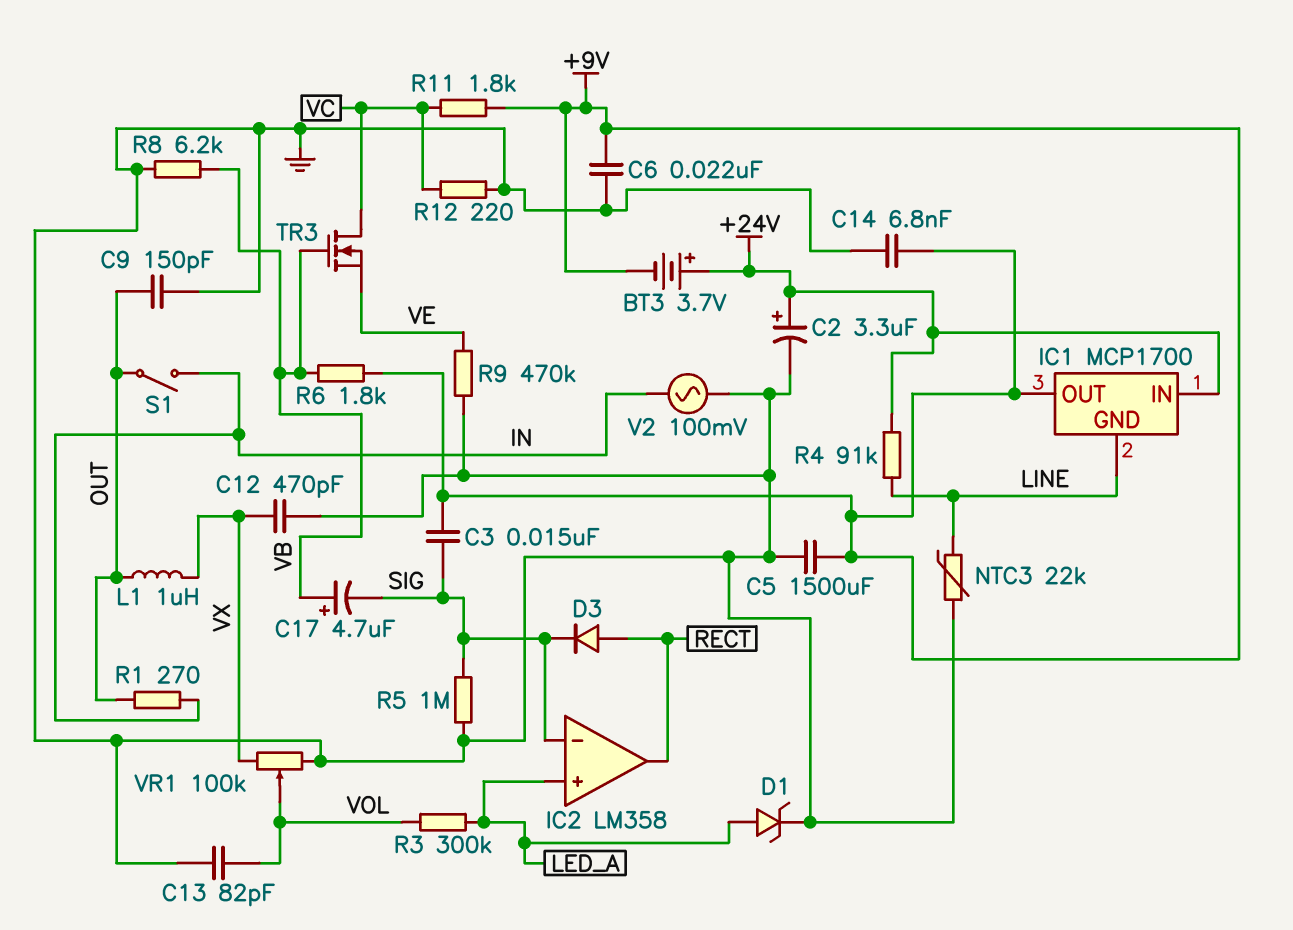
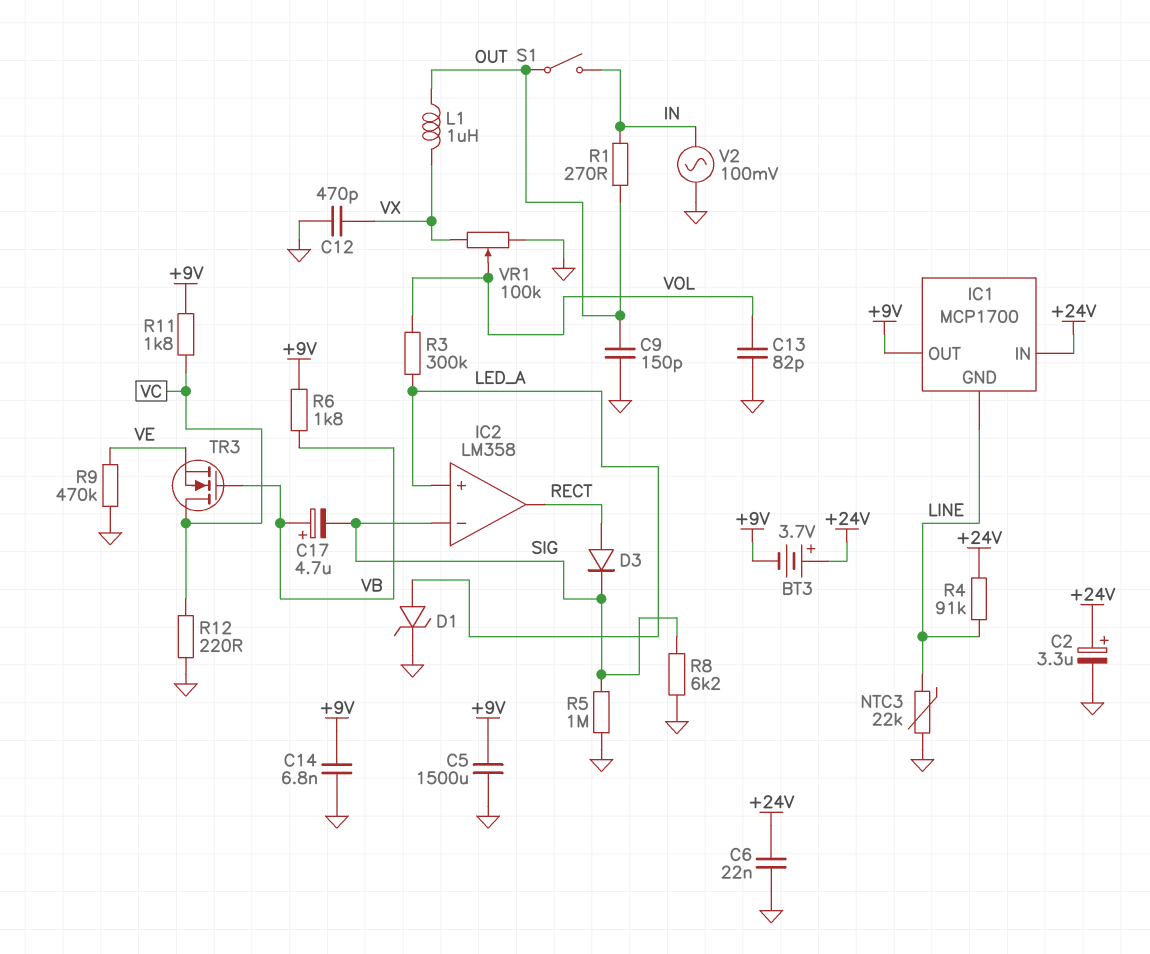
C3: 15nF (+9V, SIG) -> none
C6: 22nF (+9V, GND) -> 22nF (+24V, GND)
R8: 6.2k (GND, VB) -> 6.2k (GND, SIG)

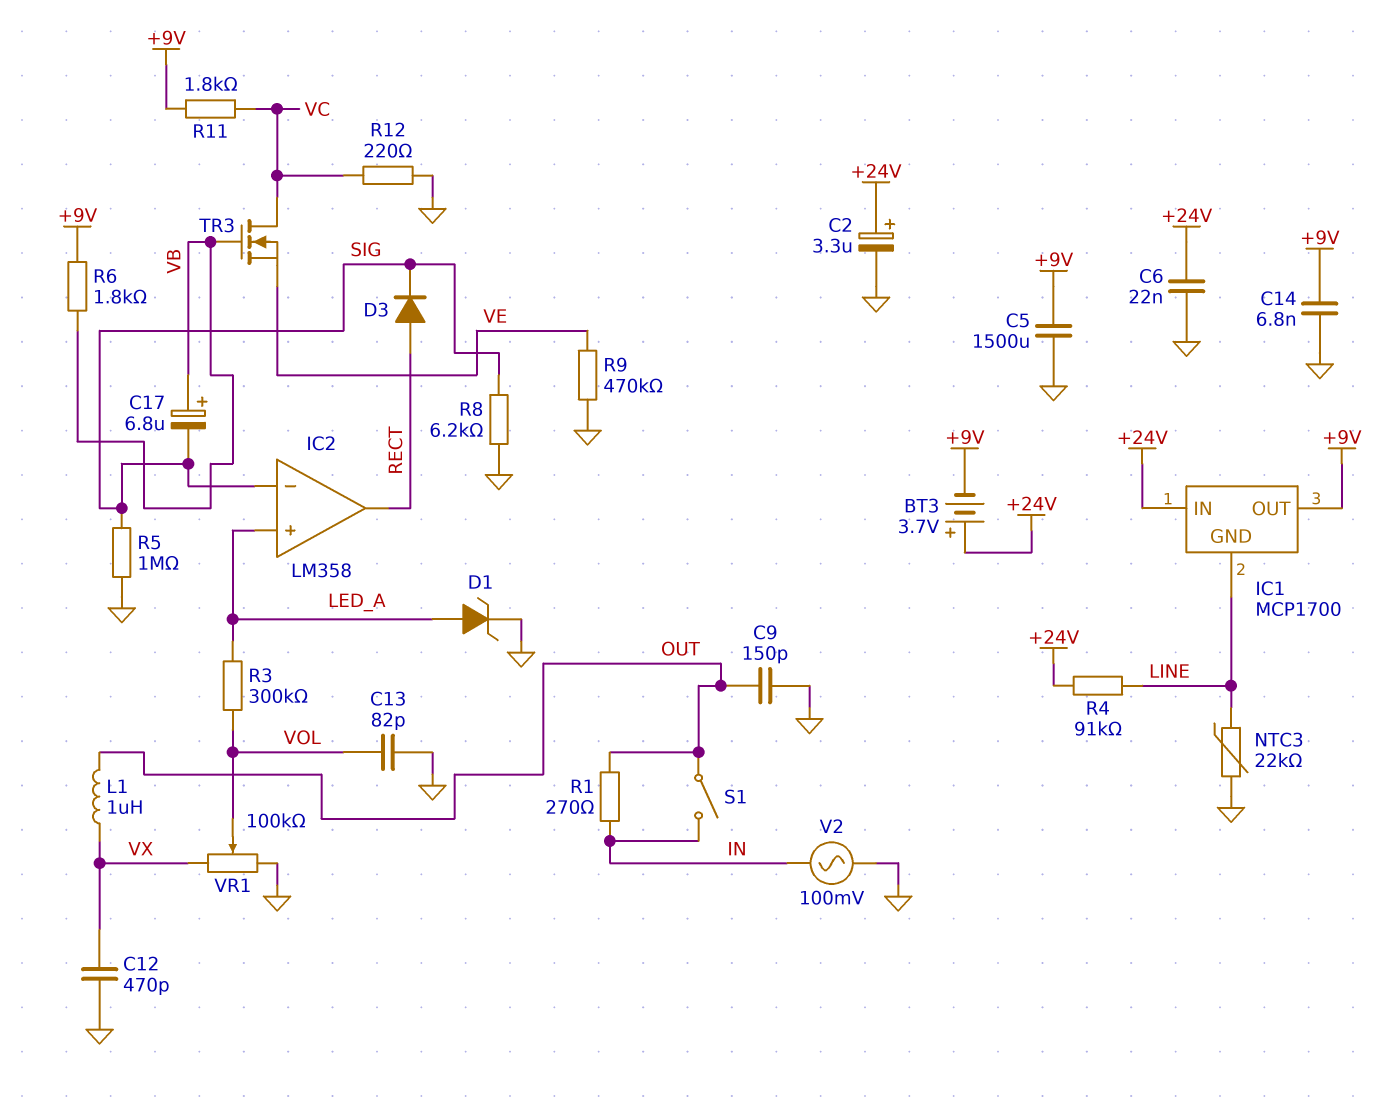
C17: 4.7uF (plus VB, minus SIG) -> 6.8uF (plus VB, minus SIG)

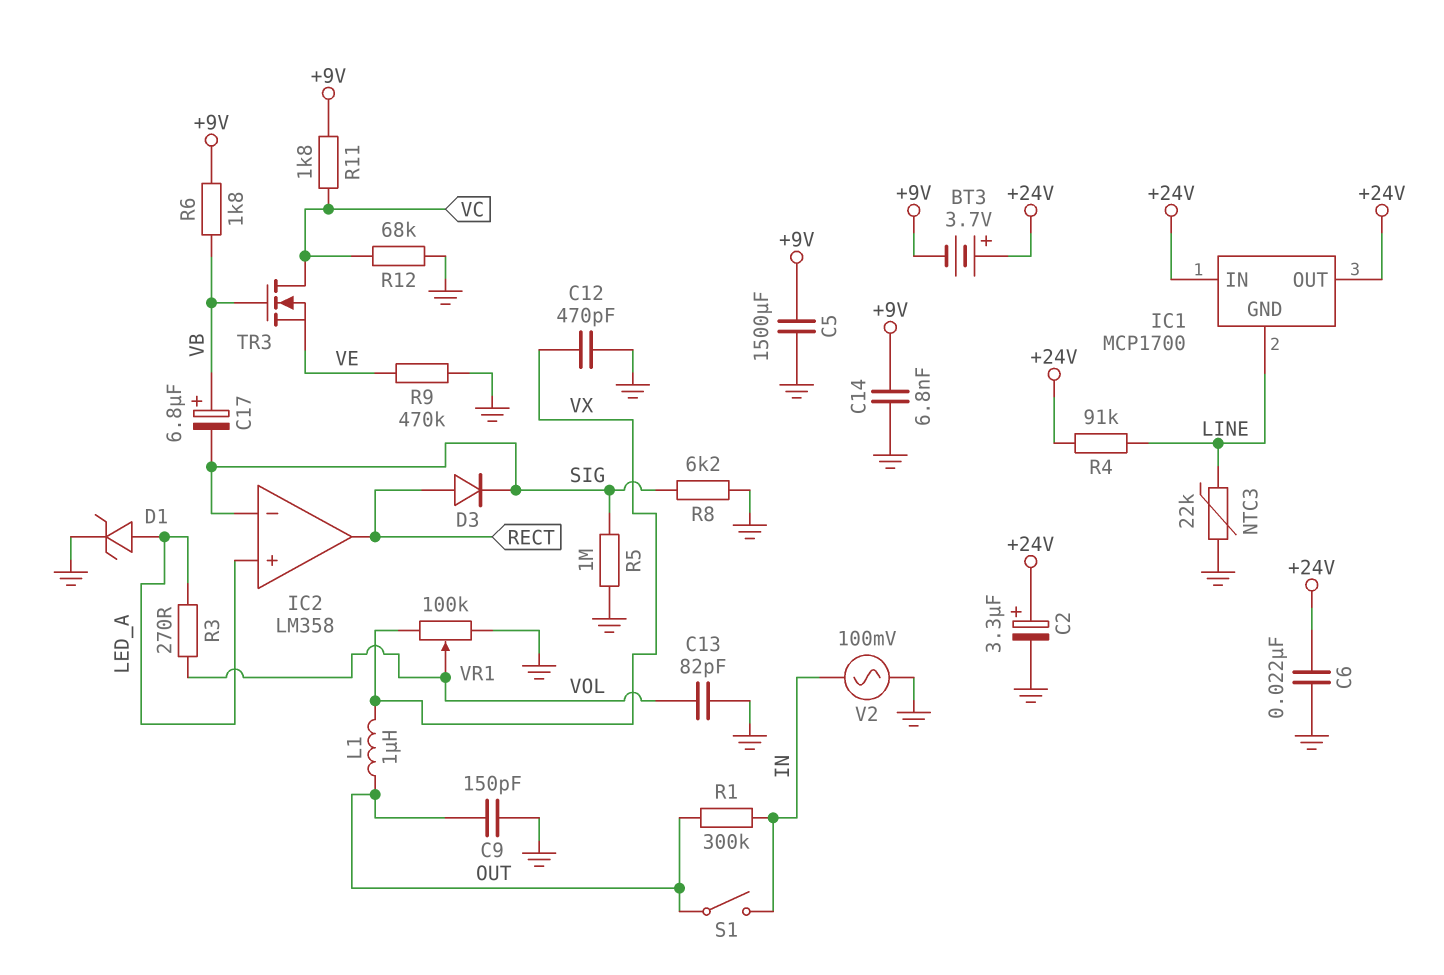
IC1 pin OUT: +9V -> +24V
R1: 270 (IN, OUT) -> 300k (IN, OUT)
R3: 300k (LED_A, VOL) -> 270 (LED_A, VOL)
R12: 220 (GND, VC) -> 68k (GND, VC)

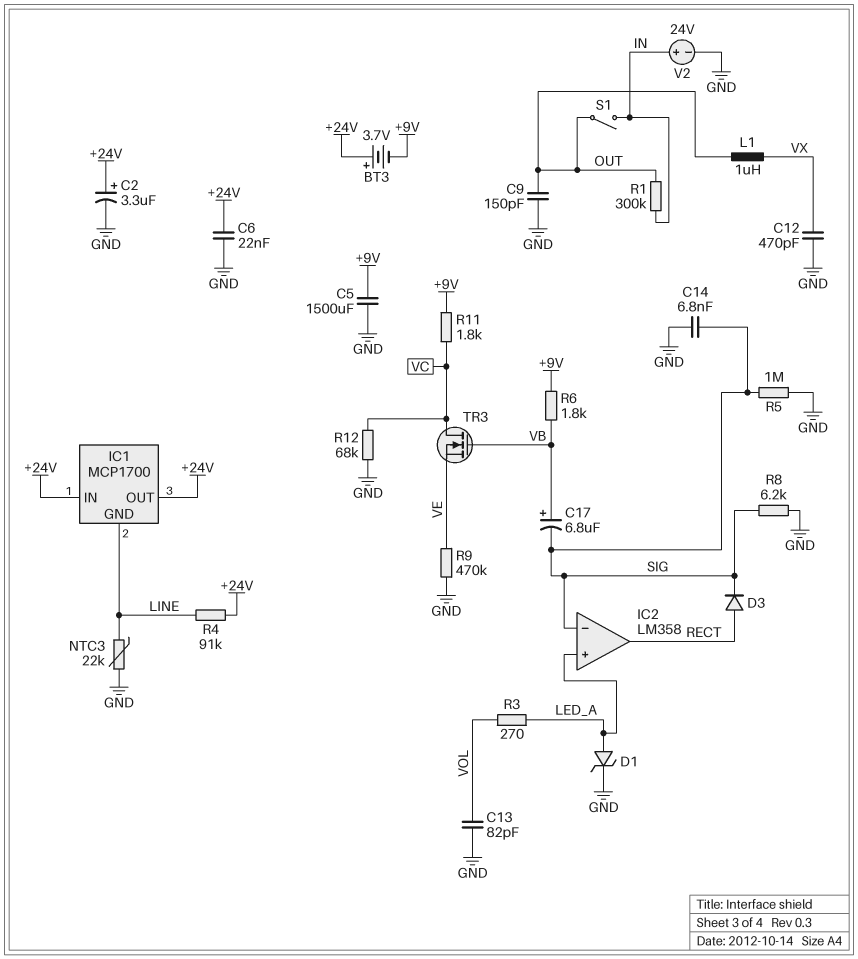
C14: 6.8nF (+9V, GND) -> 6.8nF (GND, SIG)
V2: AC 100mV (GND, IN) -> 24V (plus IN, minus GND)
VR1: 100k (GND, VX, wiper VOL) -> none

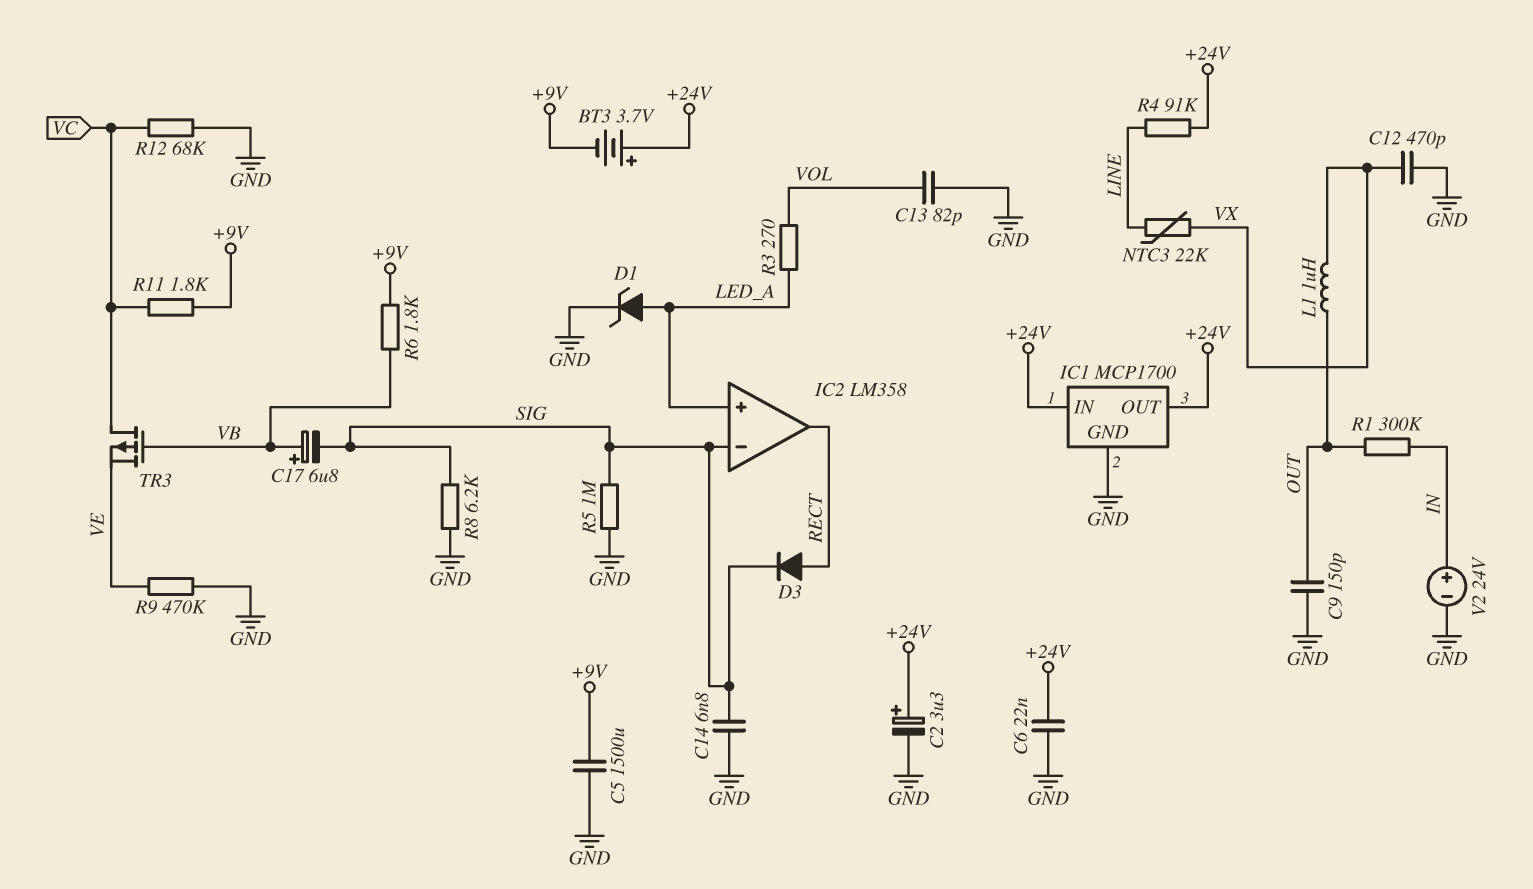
IC1 pin GND: LINE -> GND
NTC3: 22k (GND, LINE) -> 22k (LINE, VX)
S1: switch (IN, OUT) -> none
TR3: NMOS (G VB, D VC, S VE) -> PMOS (G VB, D VC, S VE)

